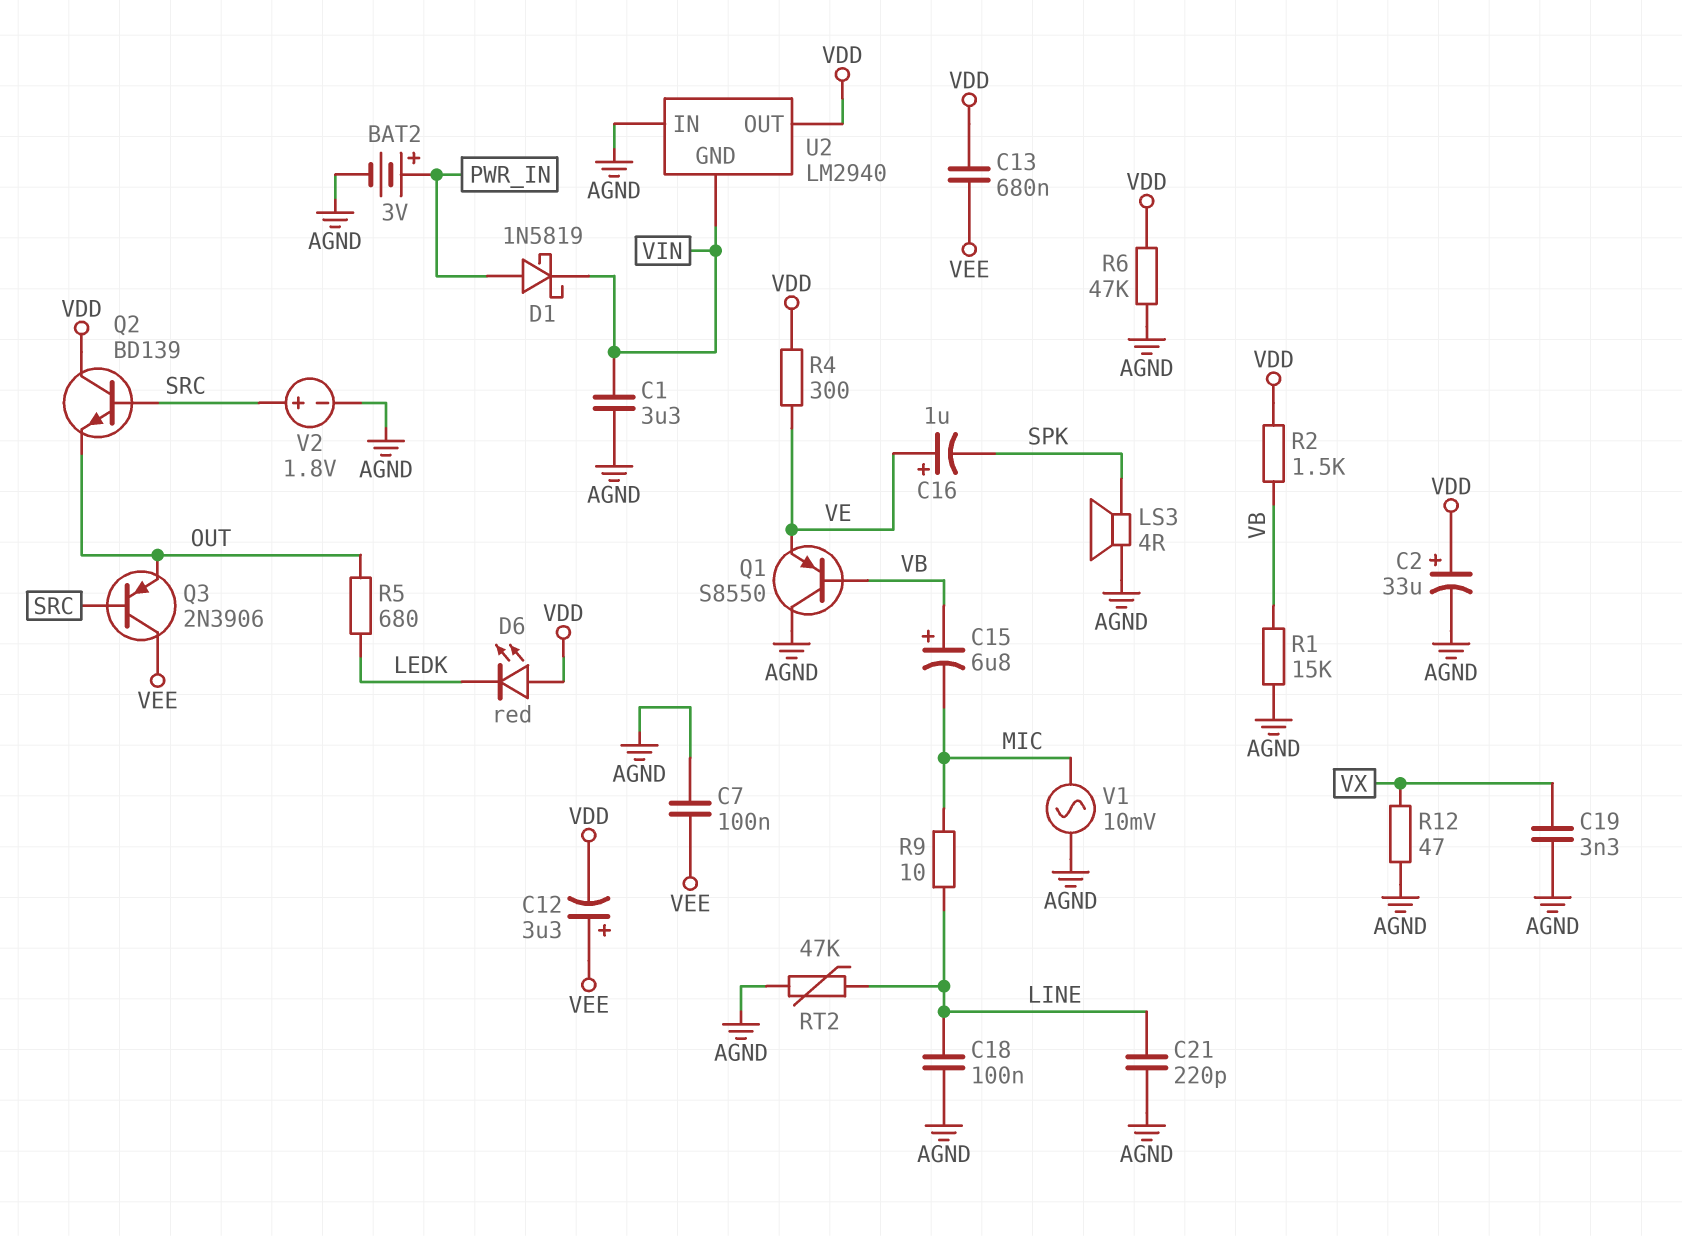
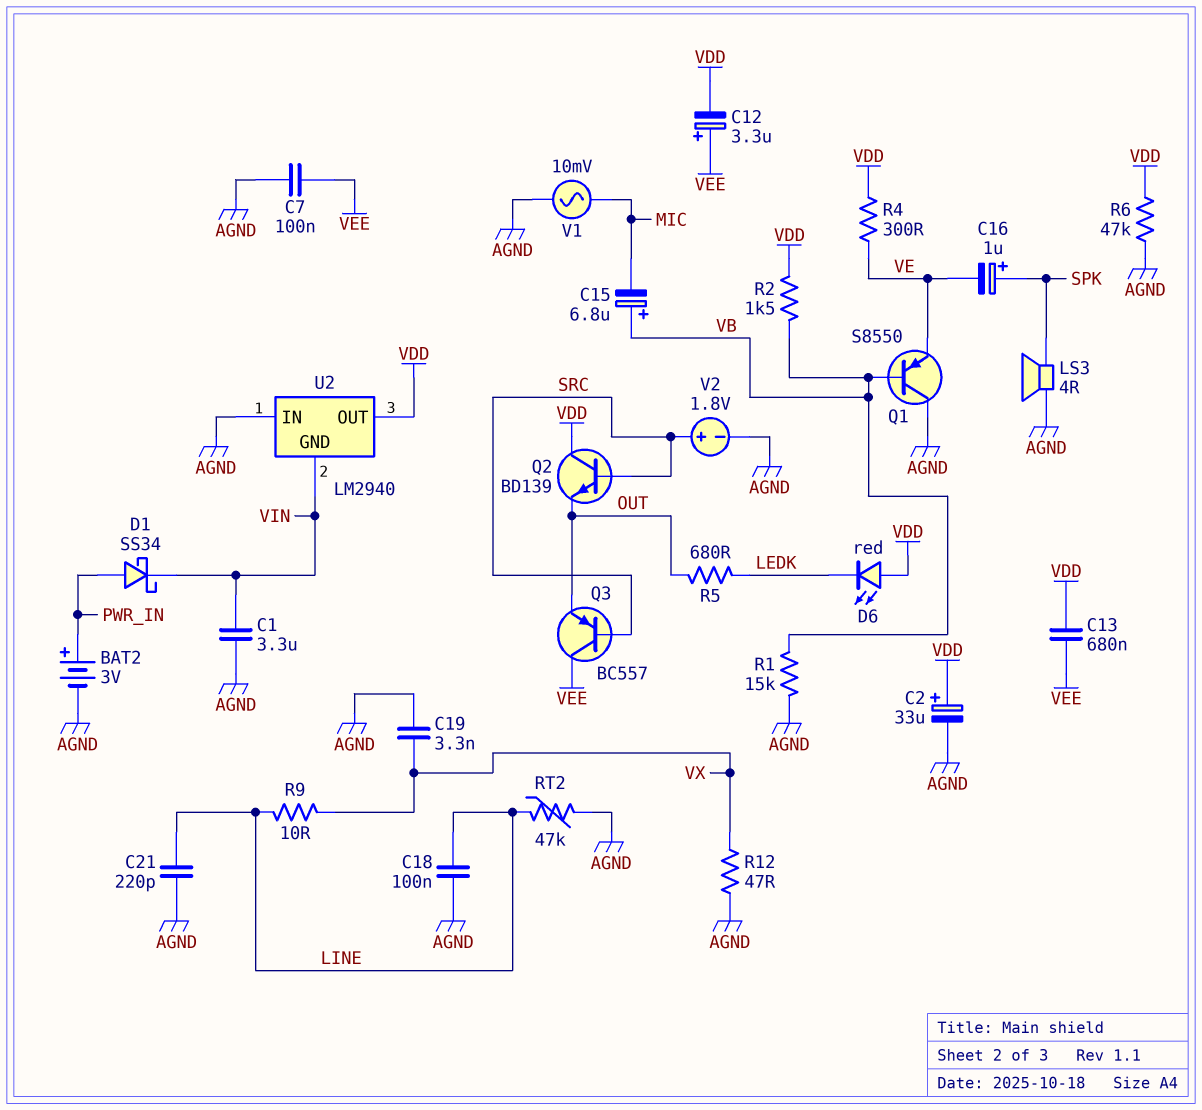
C16: 1uF (plus VE, minus SPK) -> 1uF (plus SPK, minus VE)
D1: schottky 1N5819 (A PWR_IN, K VIN) -> schottky SS34 (A PWR_IN, K VIN)
Q3: PNP 2N3906 (B SRC, C VEE, E OUT) -> PNP BC557 (B SRC, C VEE, E OUT)
R9: 10 (LINE, MIC) -> 10 (LINE, VX)

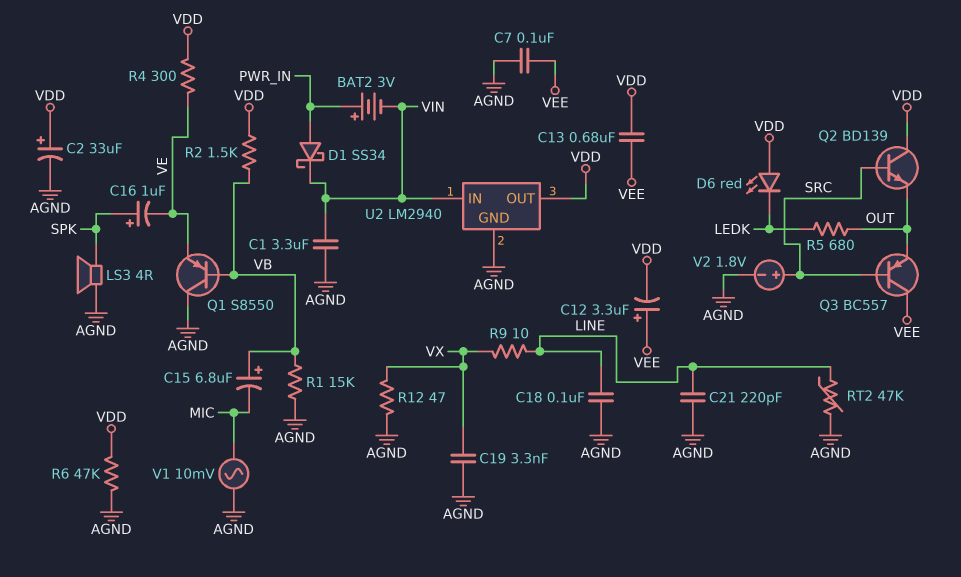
BAT2: 3V (plus PWR_IN, minus AGND) -> 3V (plus PWR_IN, minus VIN)
U2 pin GND: VIN -> AGND
U2 pin IN: AGND -> VIN

